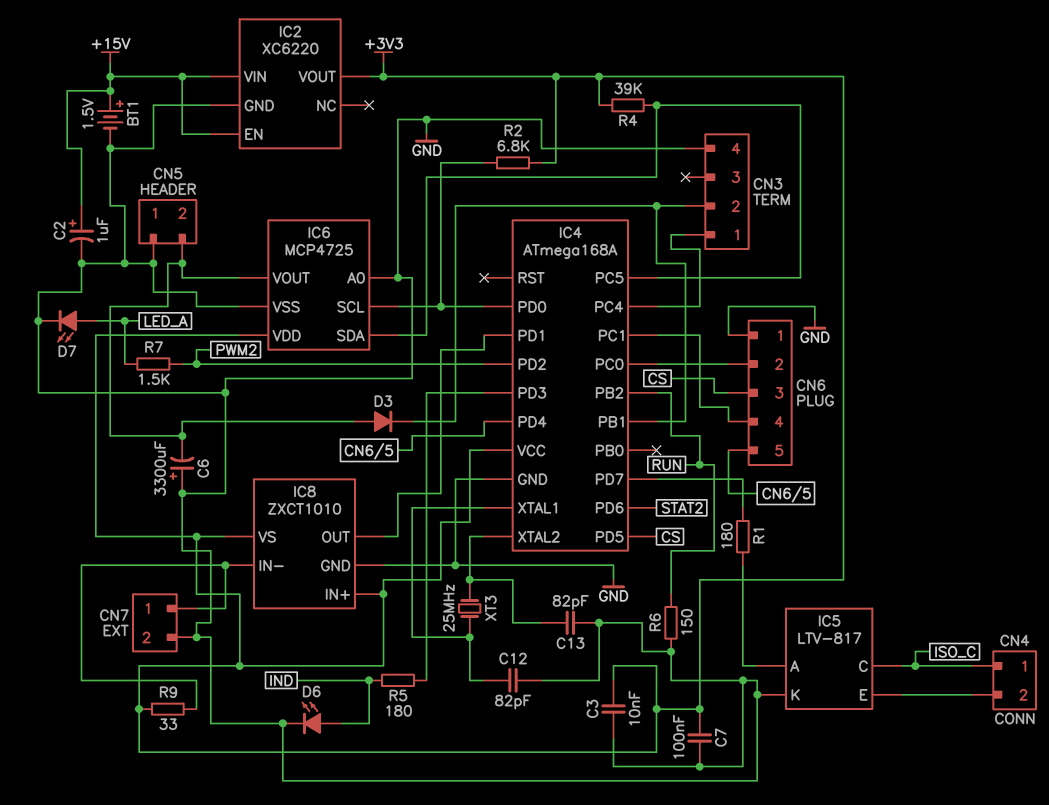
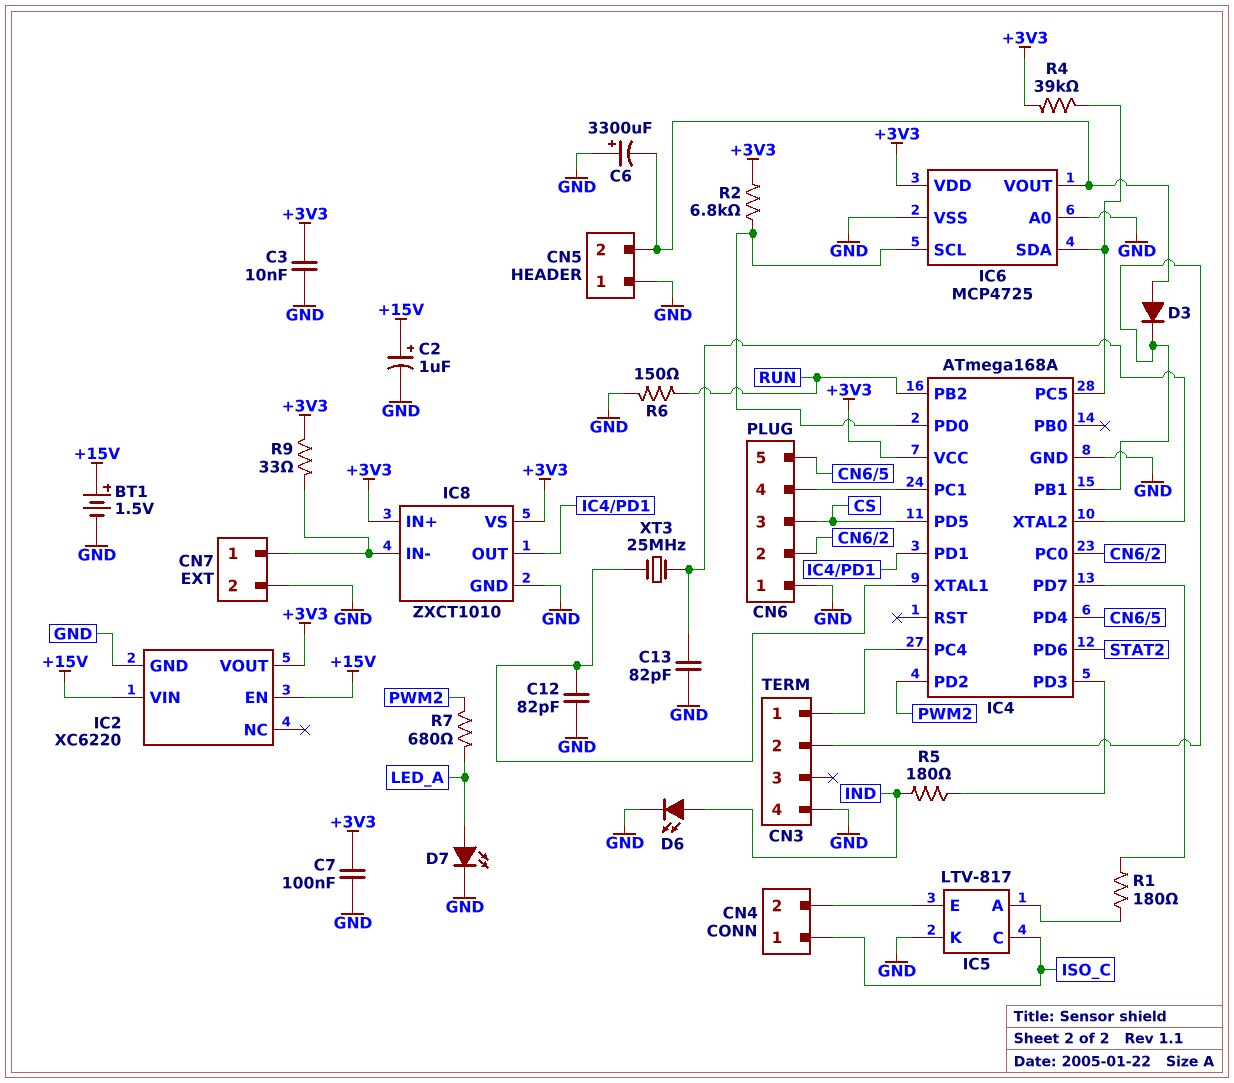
R7: 1.5k (LED_A, PWM2) -> 680 (LED_A, PWM2)

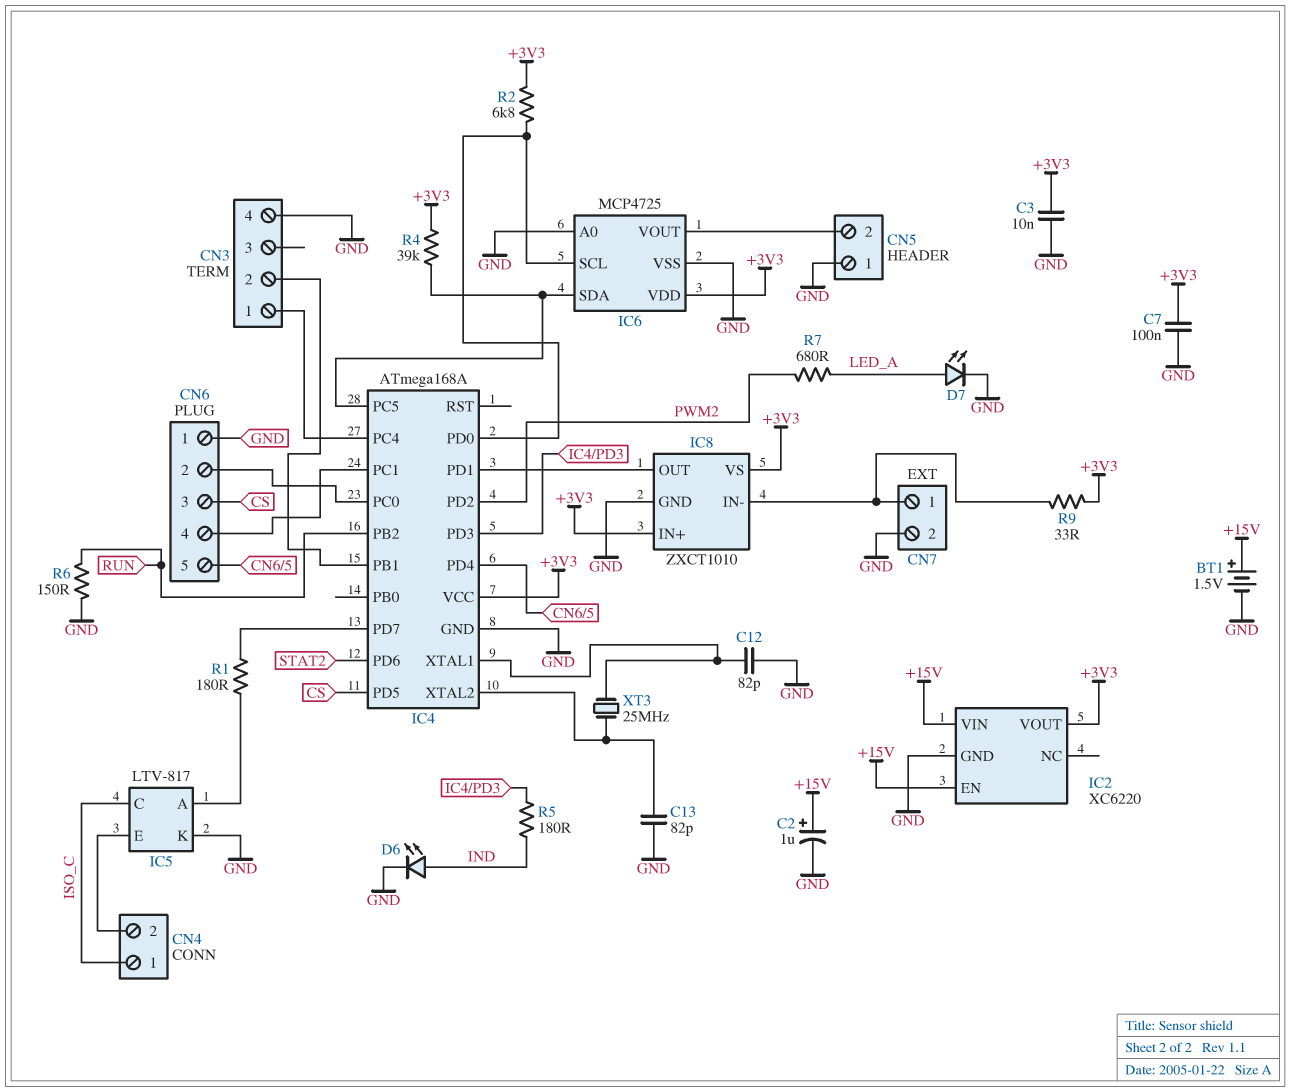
C6: 3300uF (plus GND, minus CN5/2) -> none
D3: diode (A CN5/2, K CN3/2) -> none

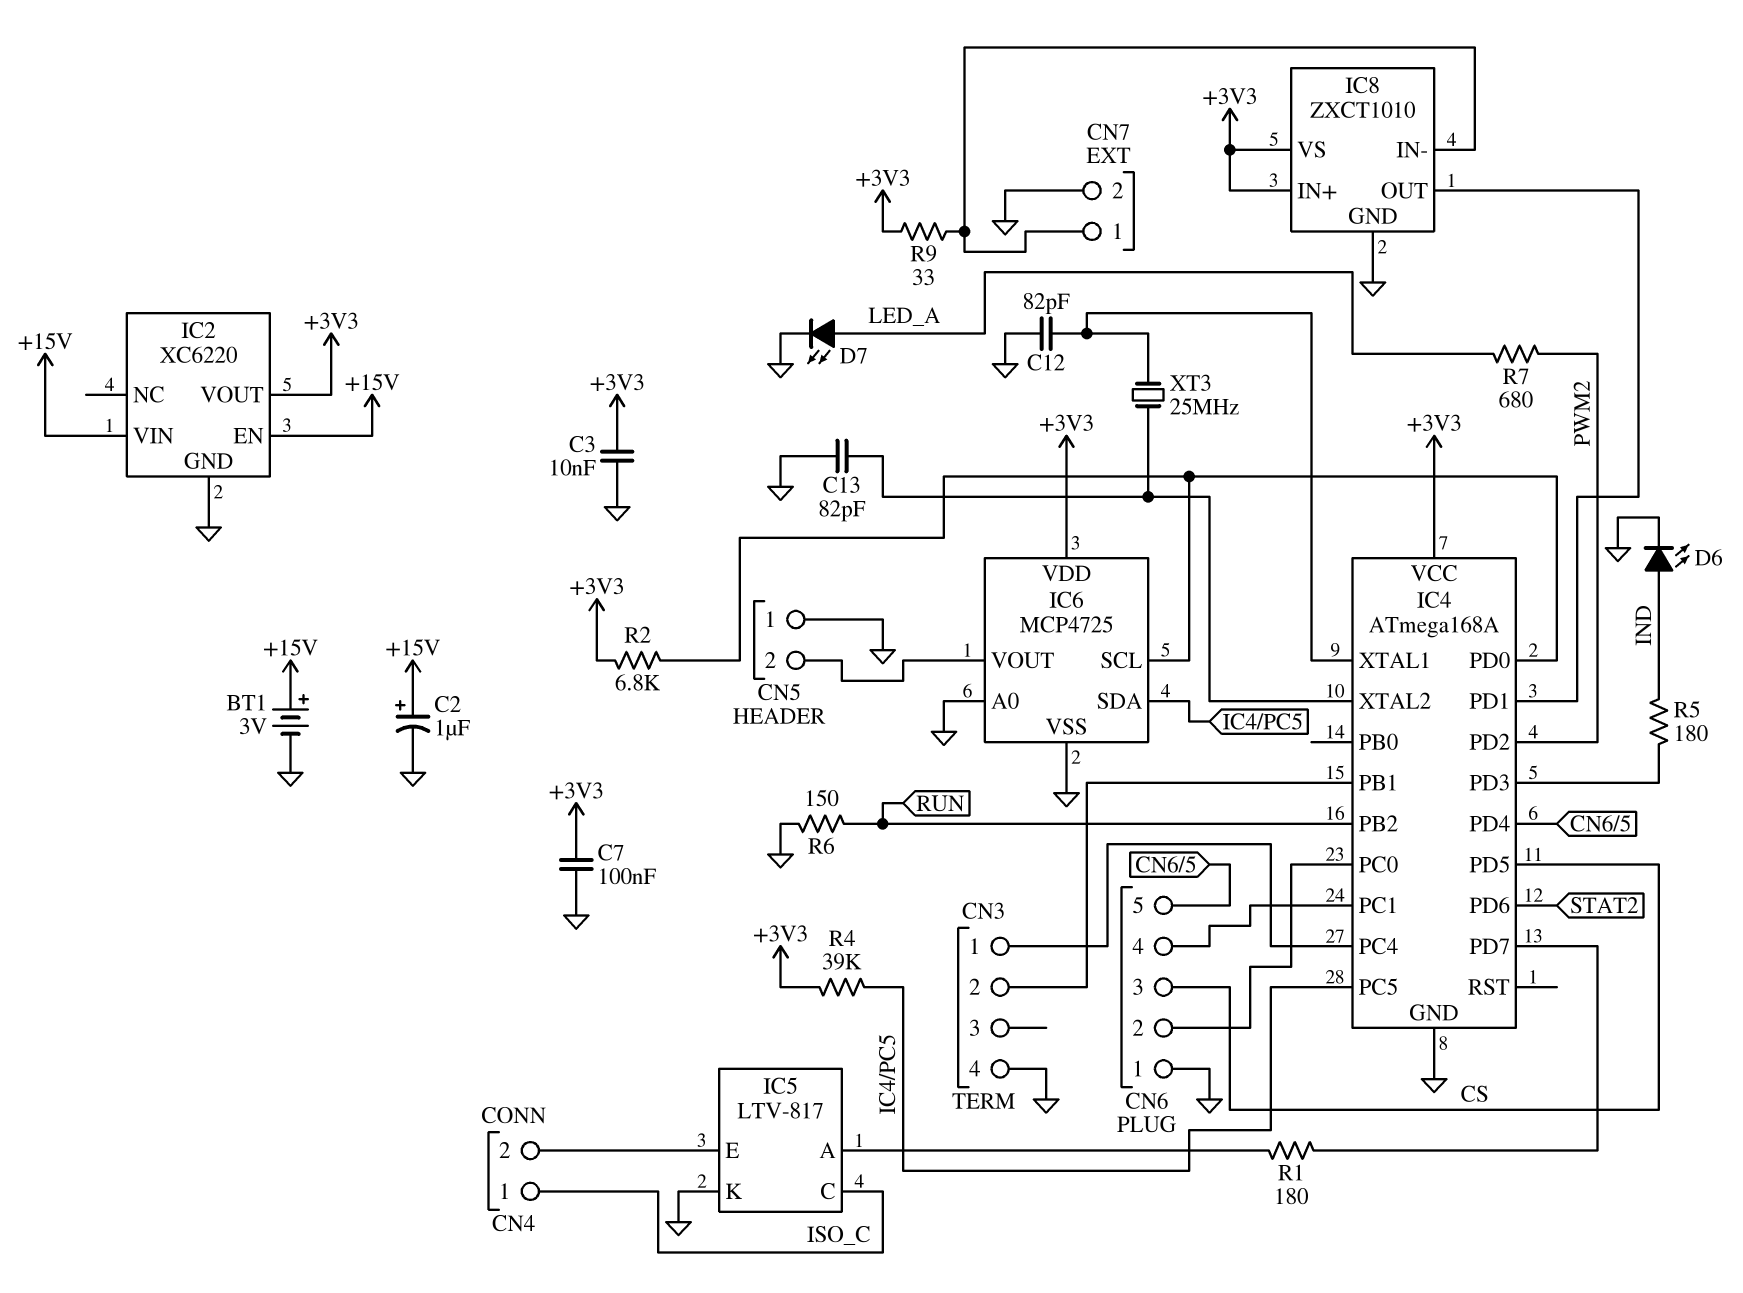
BT1: 1.5V (plus +15V, minus GND) -> 3V (plus +15V, minus GND)

